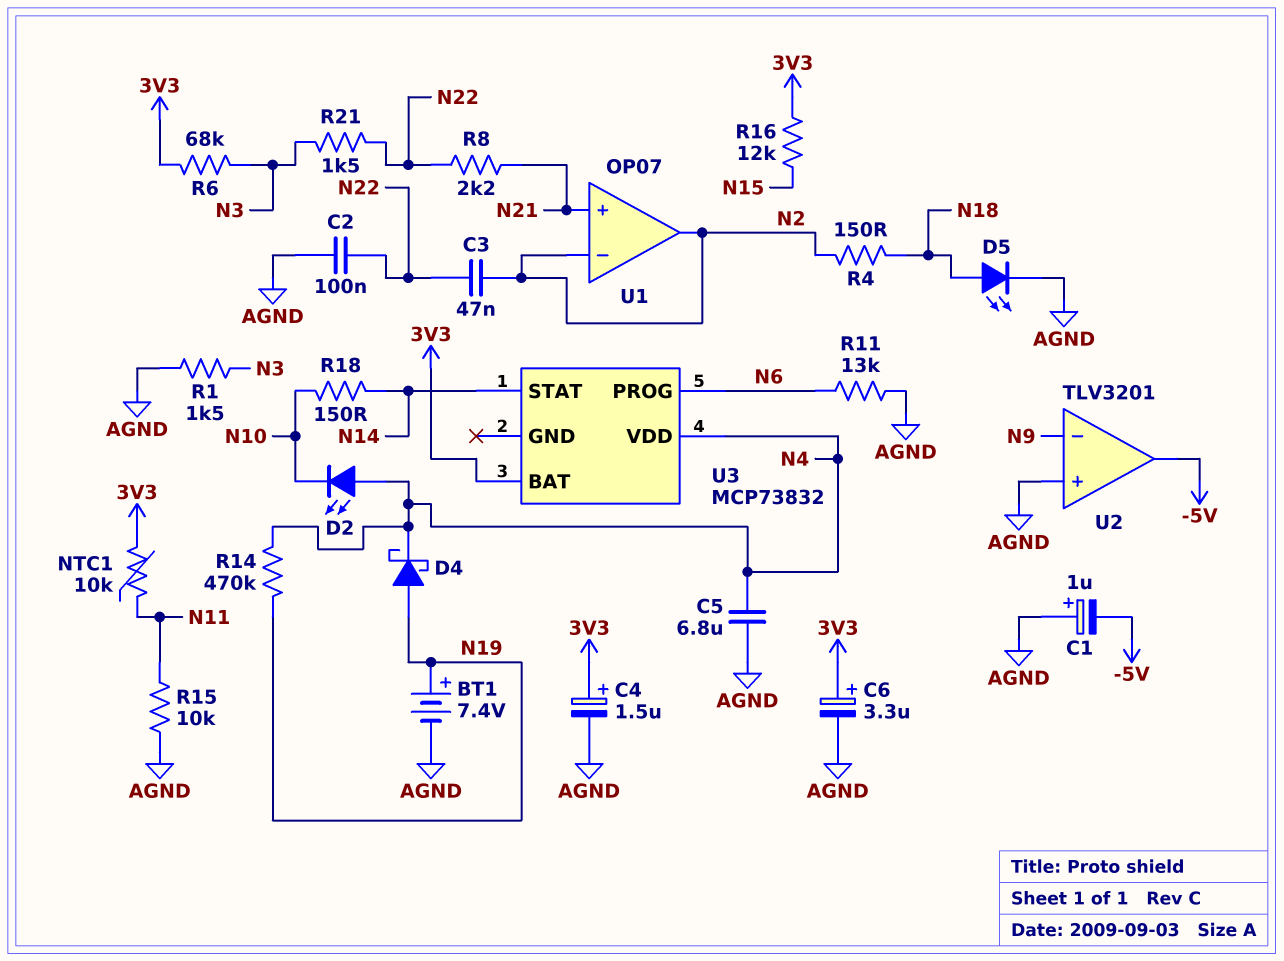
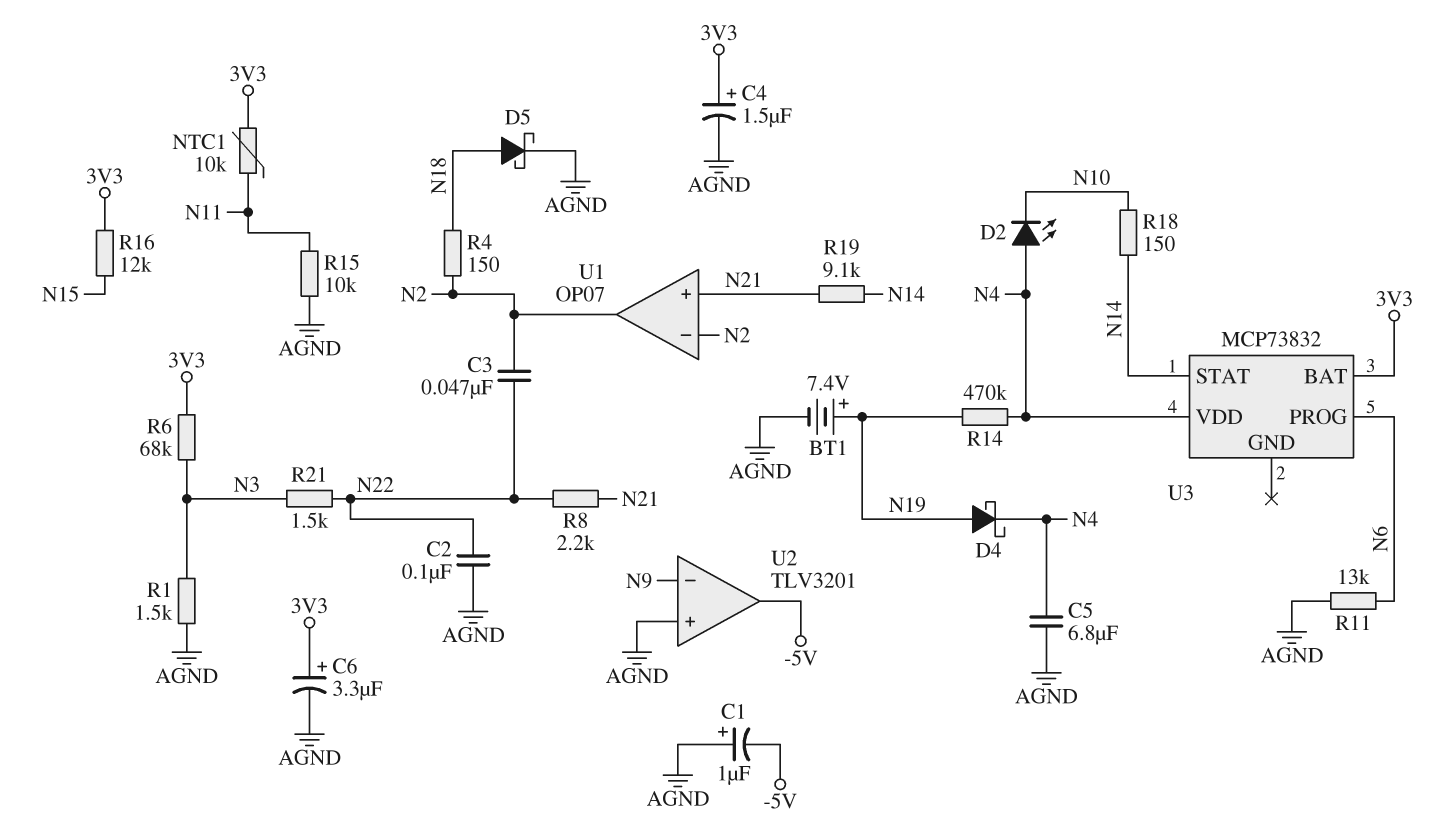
D5: LED (A N18, K AGND) -> schottky (A N18, K AGND)
R19: none -> 9.1k (N14, N21)

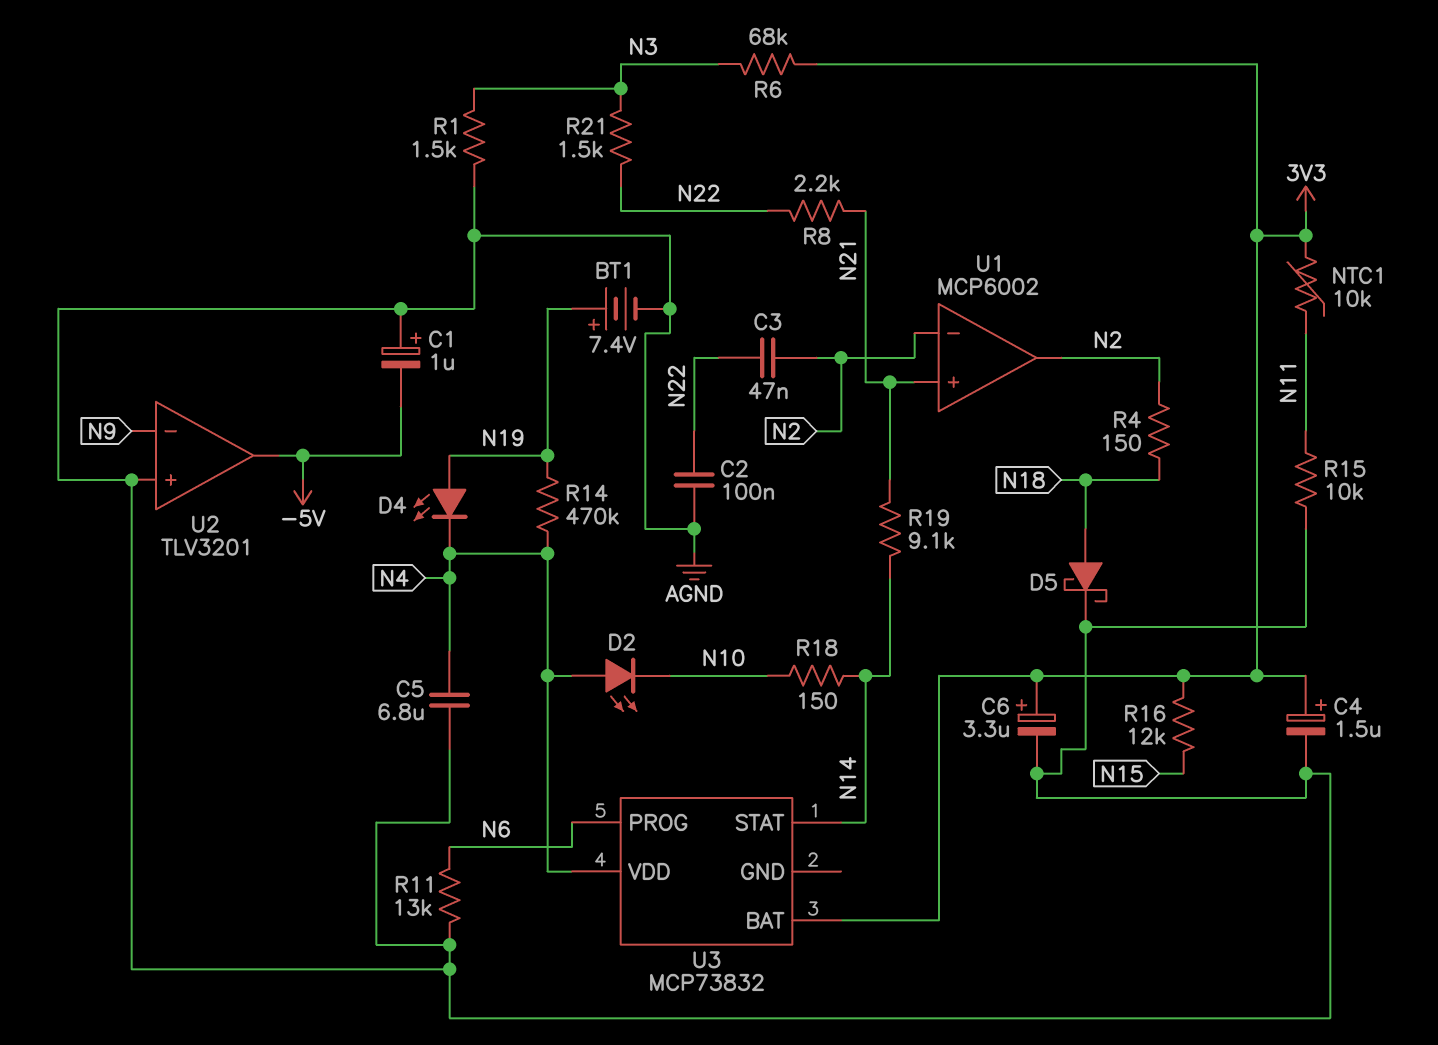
D4: schottky (A N19, K N4) -> LED (A N19, K N4)
U1: OP07 -> MCP6002

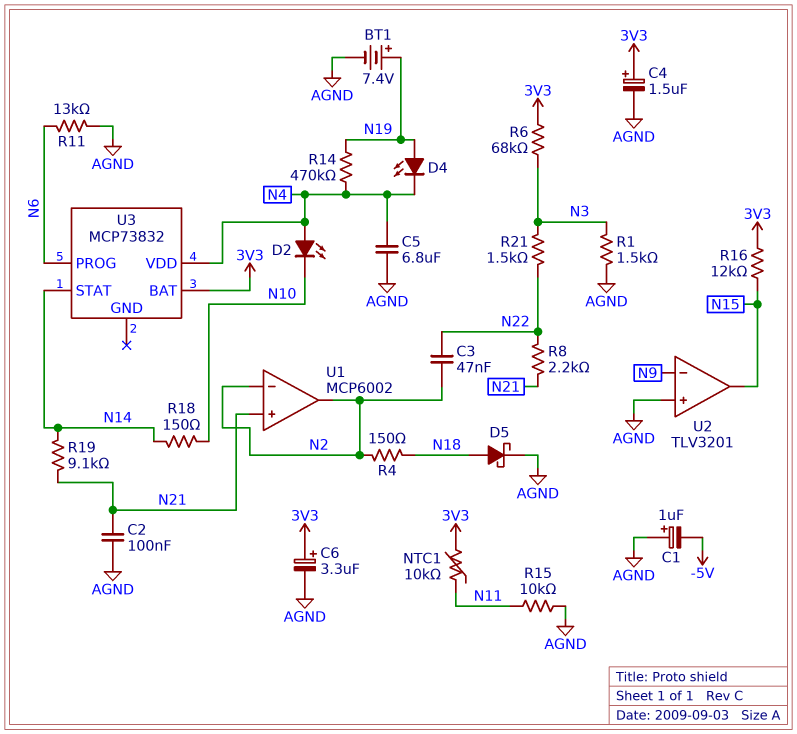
C2: 100nF (AGND, N22) -> 100nF (AGND, N21)
U2 pin out: -5V -> N15

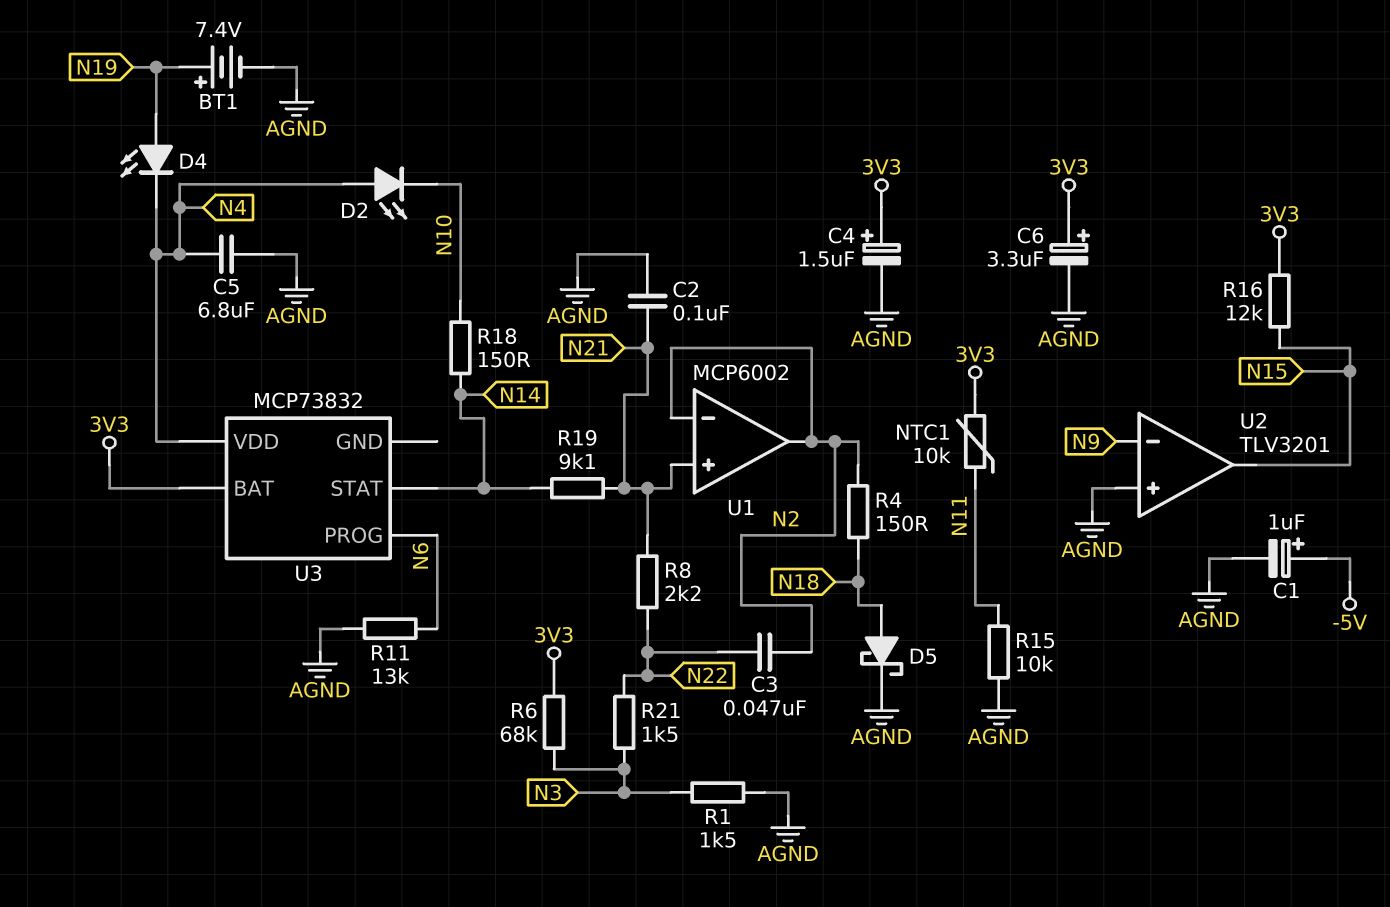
C1: 1uF (plus AGND, minus -5V) -> 1uF (plus -5V, minus AGND)
R14: 470k (N4, N19) -> none

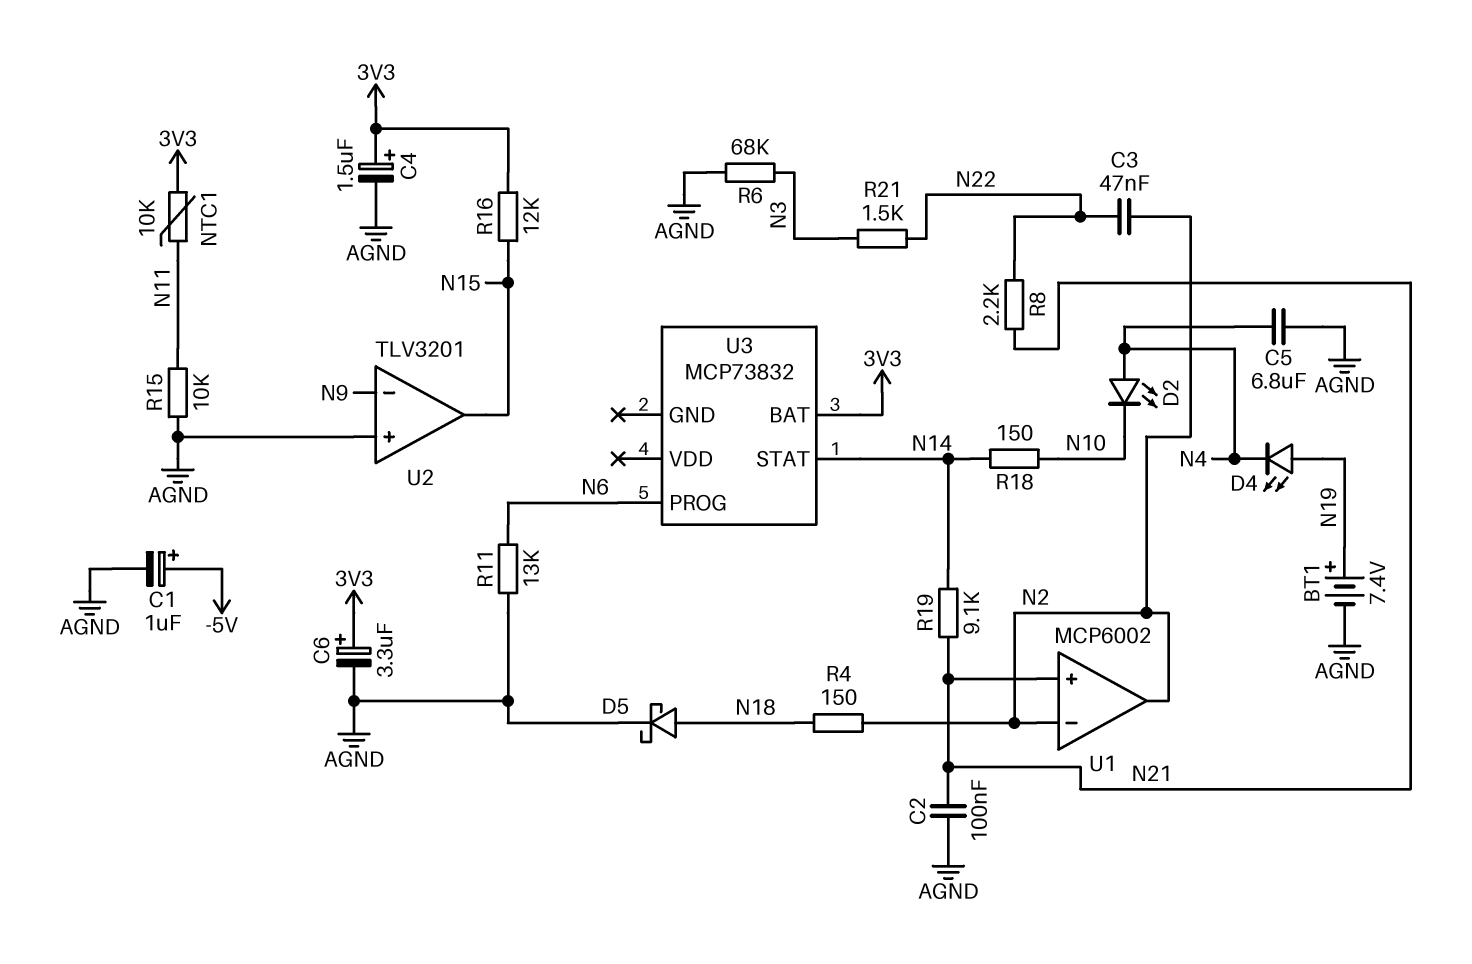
R1: 1.5k (AGND, N3) -> none
R6: 68k (3V3, N3) -> 68k (AGND, N3)
U3 pin VDD: N4 -> none

